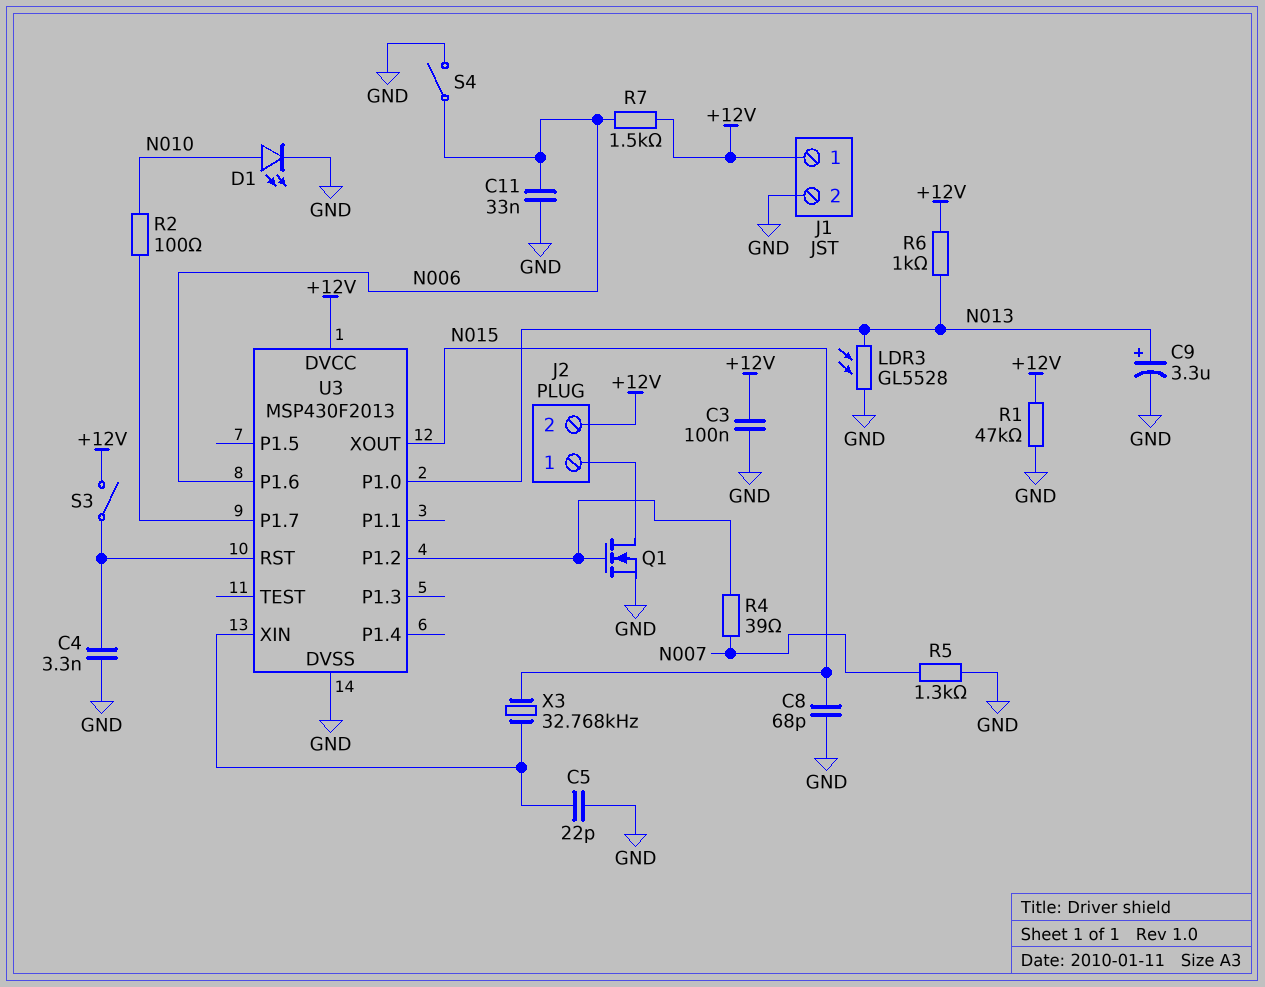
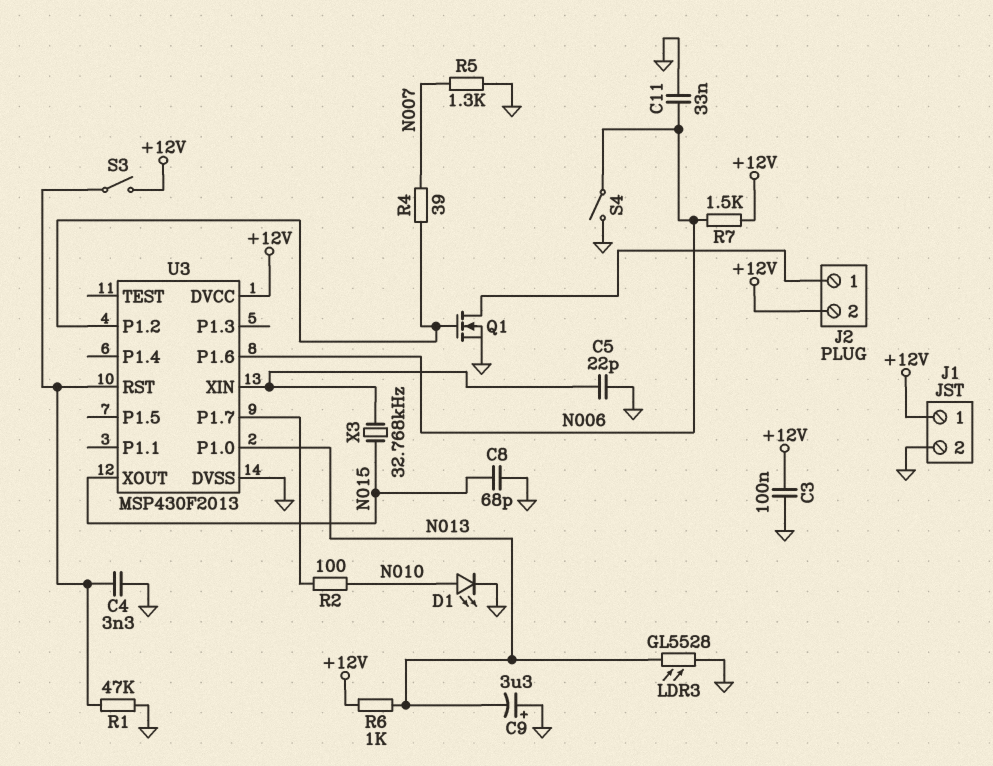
C9: 3.3uF (plus N013, minus GND) -> 3.3uF (plus GND, minus N013)
R1: 47k (+12V, GND) -> 47k (GND, U3/RST)

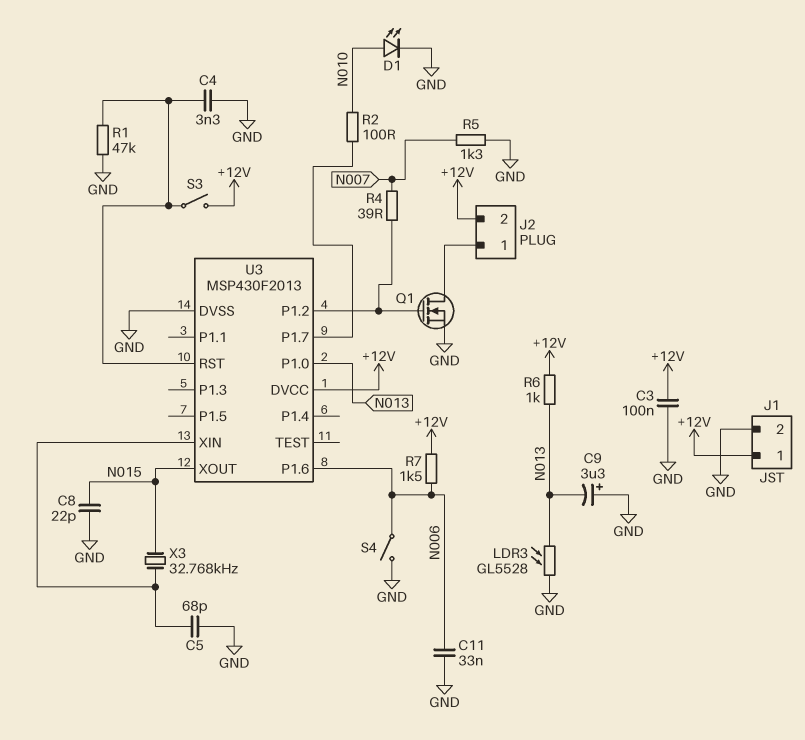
C5: 22pF (GND, U3/XIN) -> 68pF (GND, U3/XIN)
C8: 68pF (GND, N015) -> 22pF (GND, N015)

